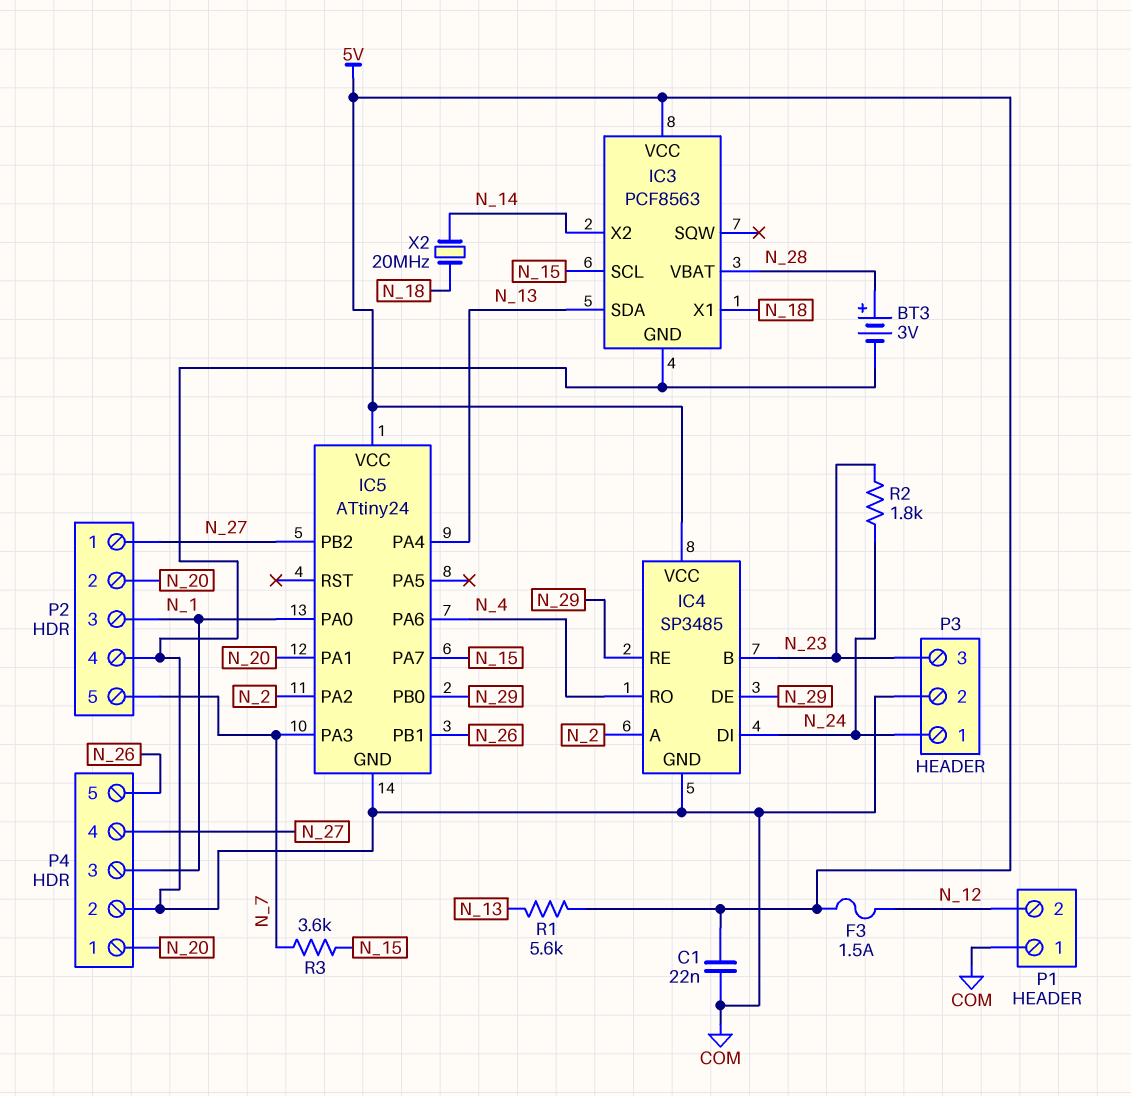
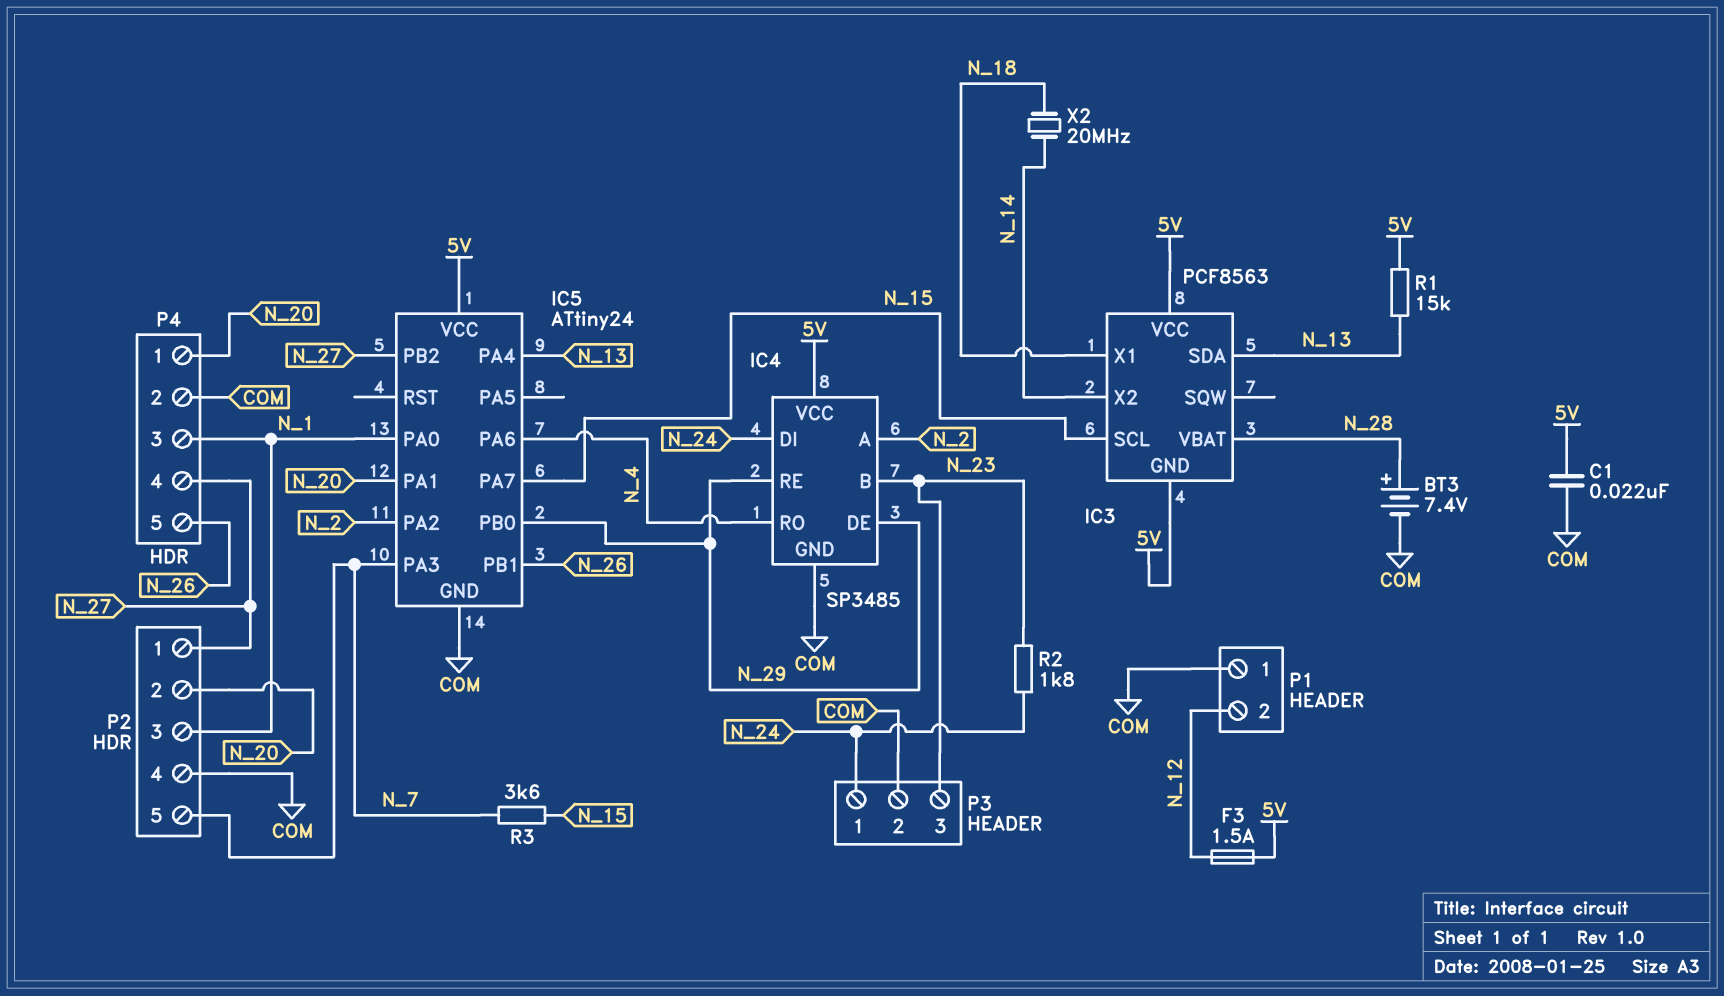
BT3: 3V (plus N_28, minus COM) -> 7.4V (plus N_28, minus COM)
IC3 pin GND: COM -> 5V
R1: 5.6k (5V, N_13) -> 15k (5V, N_13)

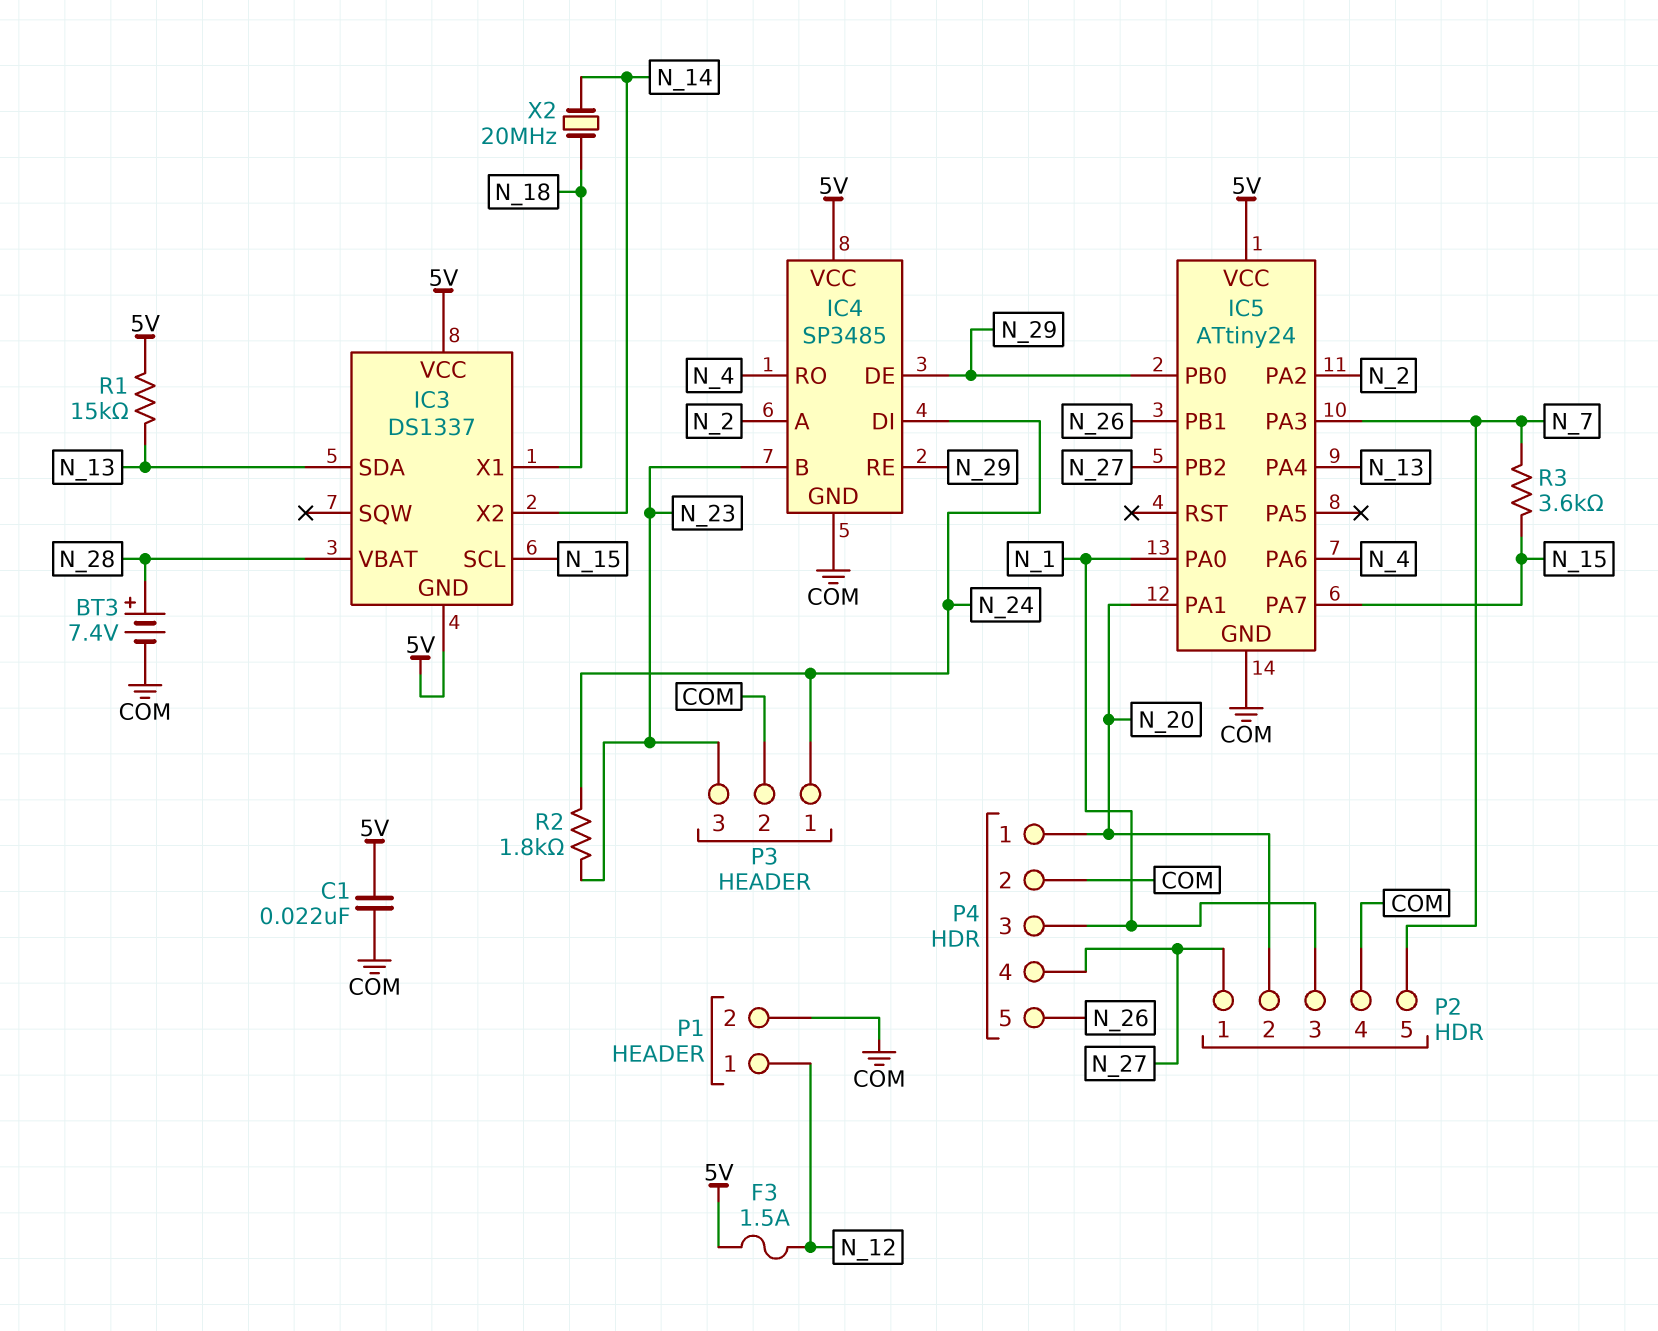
IC3: PCF8563 -> DS1337
P1 pin 1: COM -> N_12
P1 pin 2: N_12 -> COM

